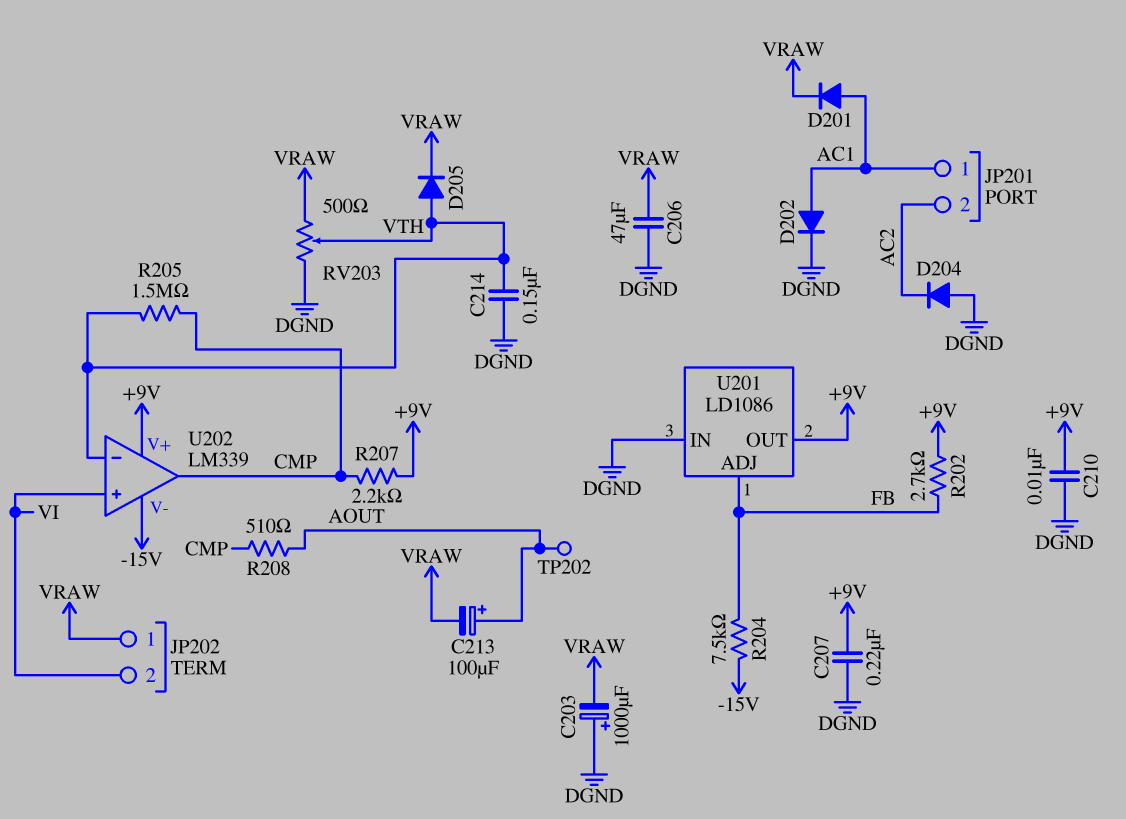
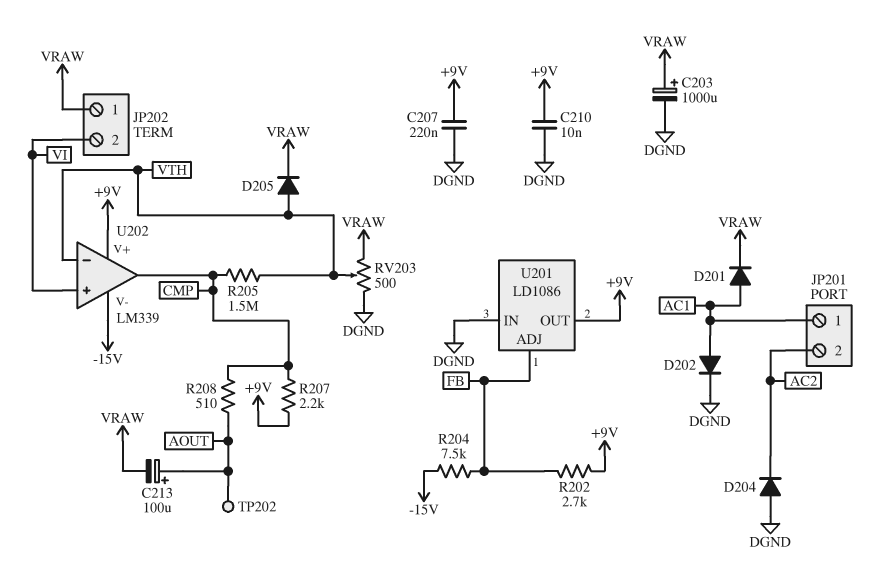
C203: 1000uF (plus DGND, minus VRAW) -> 1000uF (plus VRAW, minus DGND)
C206: 47uF (DGND, VRAW) -> none
C214: 150nF (DGND, VTH) -> none

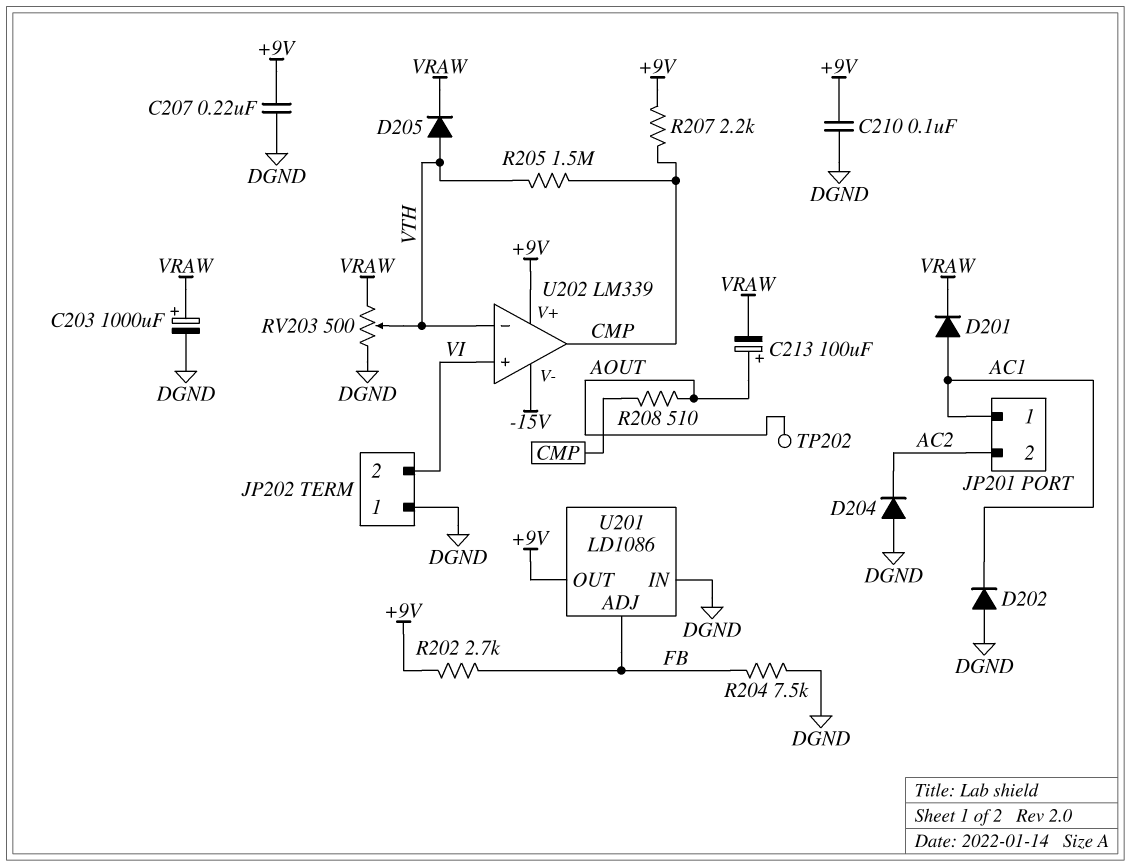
C210: 10nF (+9V, DGND) -> 100nF (+9V, DGND)
D202: diode (A AC1, K DGND) -> diode (A DGND, K AC1)
JP202 pin 1: VRAW -> DGND
R204: 7.5k (-15V, FB) -> 7.5k (DGND, FB)

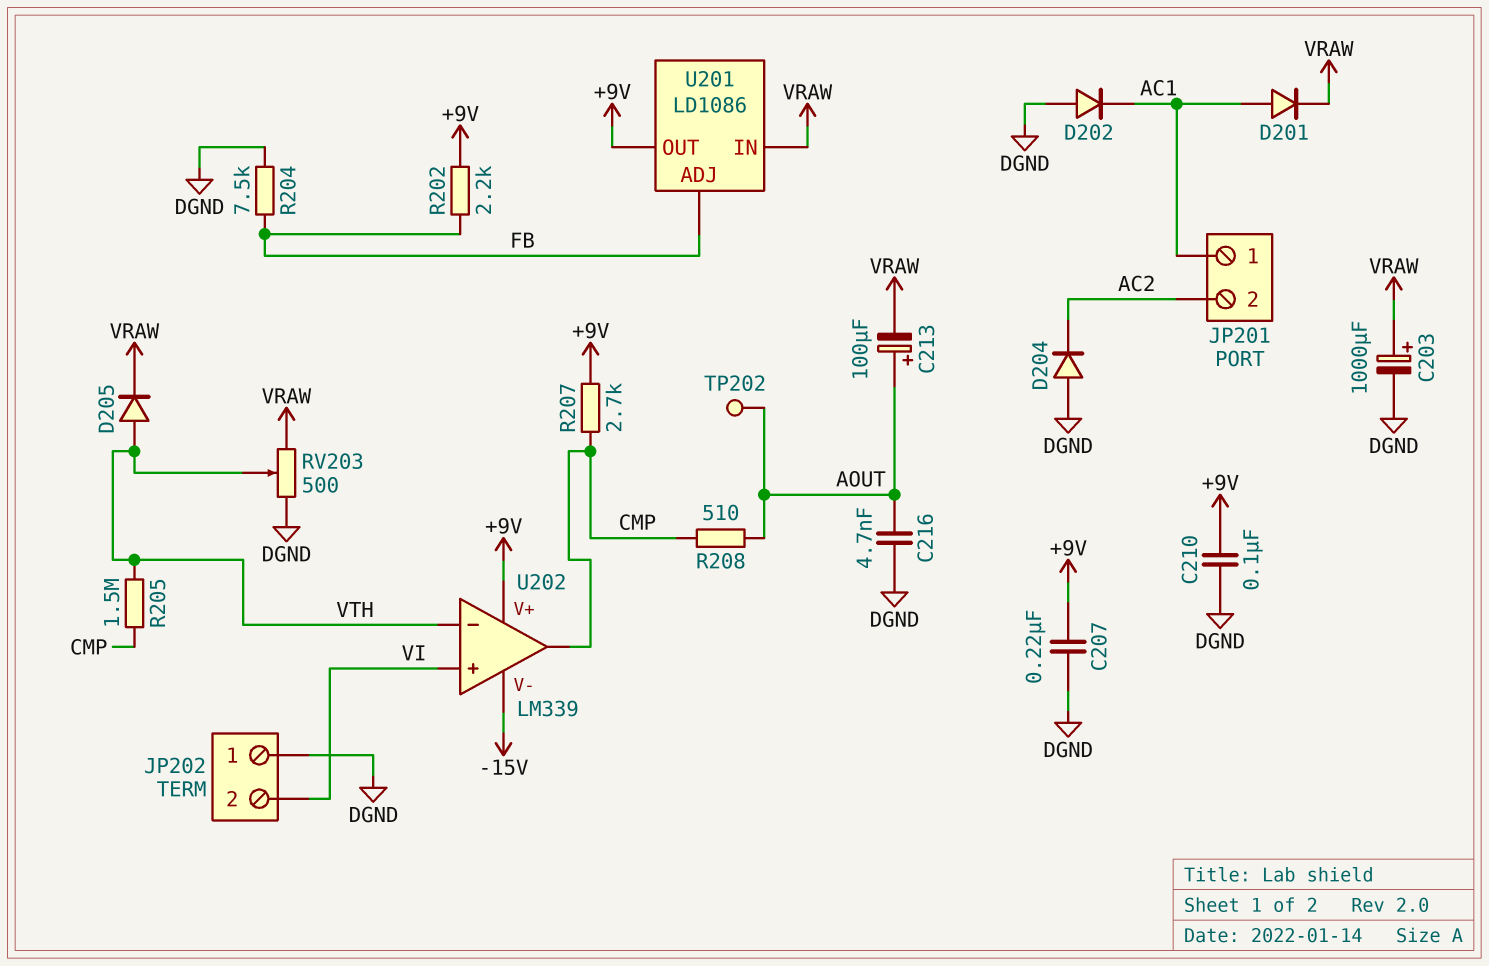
C216: none -> 4.7nF (AOUT, DGND)
R202: 2.7k (+9V, FB) -> 2.2k (+9V, FB)
R207: 2.2k (+9V, CMP) -> 2.7k (+9V, CMP)
U201 pin IN: DGND -> VRAW

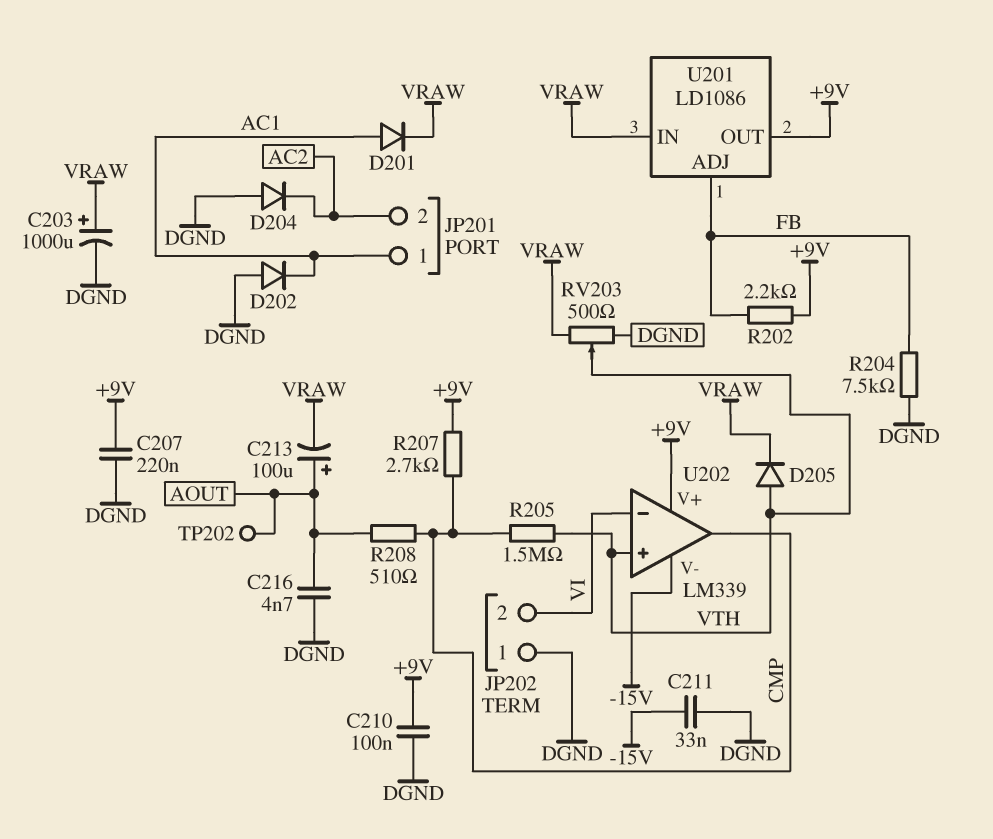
C211: none -> 33nF (-15V, DGND)
U202 pin in+: VI -> VTH
U202 pin in-: VTH -> VI

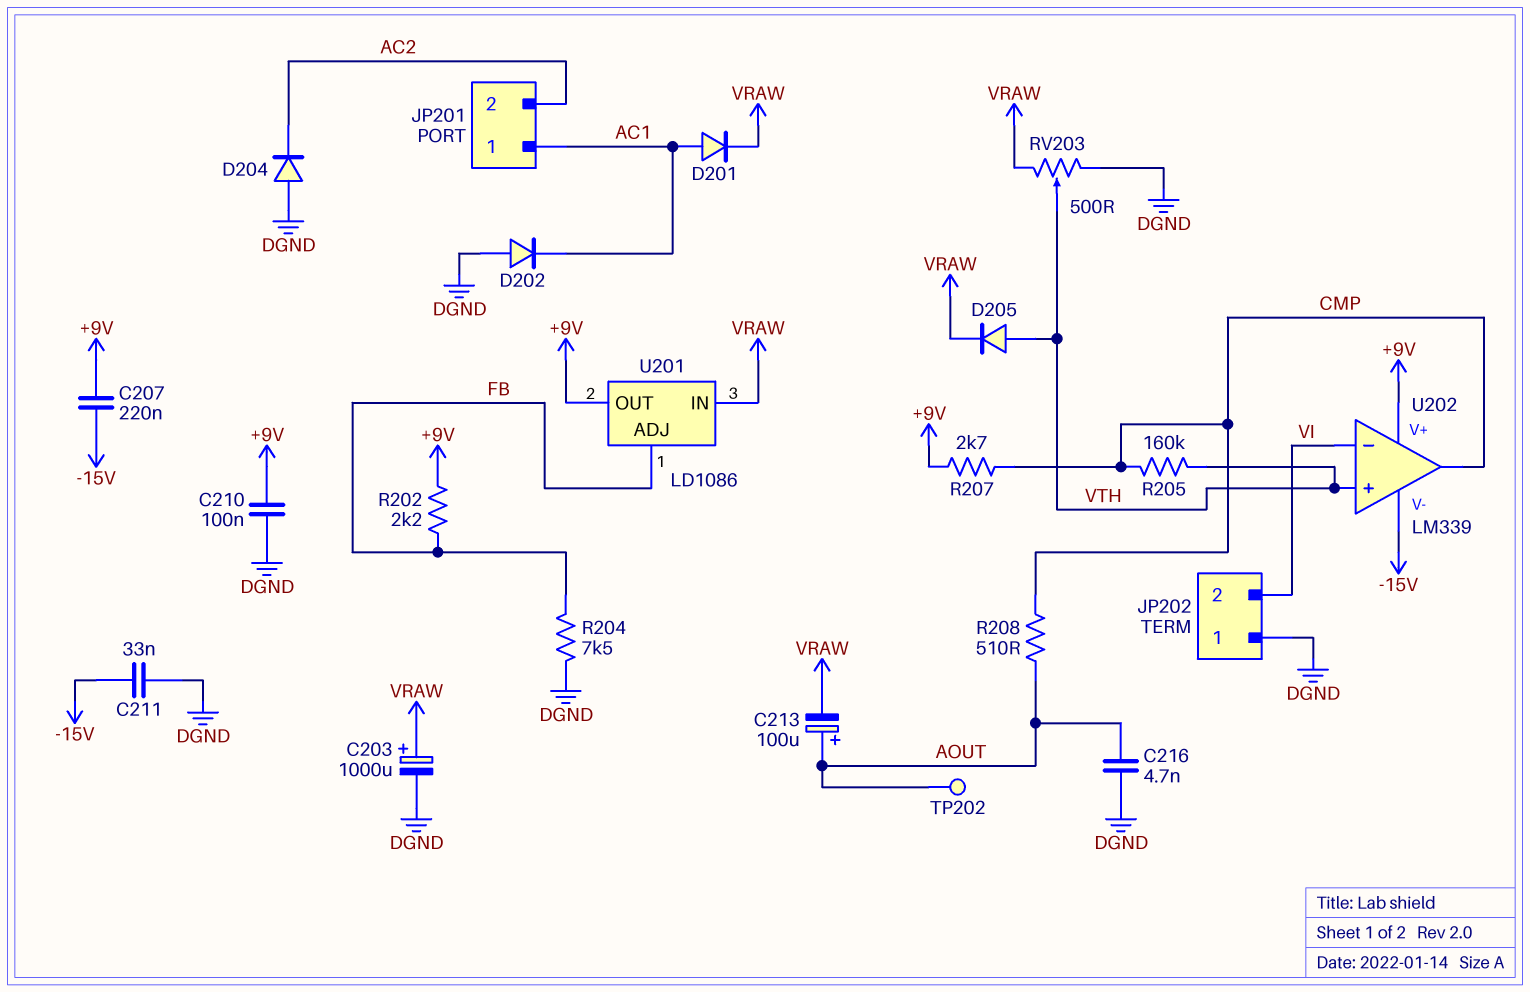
C207: 220nF (+9V, DGND) -> 220nF (+9V, -15V)
R205: 1.5M (CMP, VTH) -> 160k (CMP, VTH)

